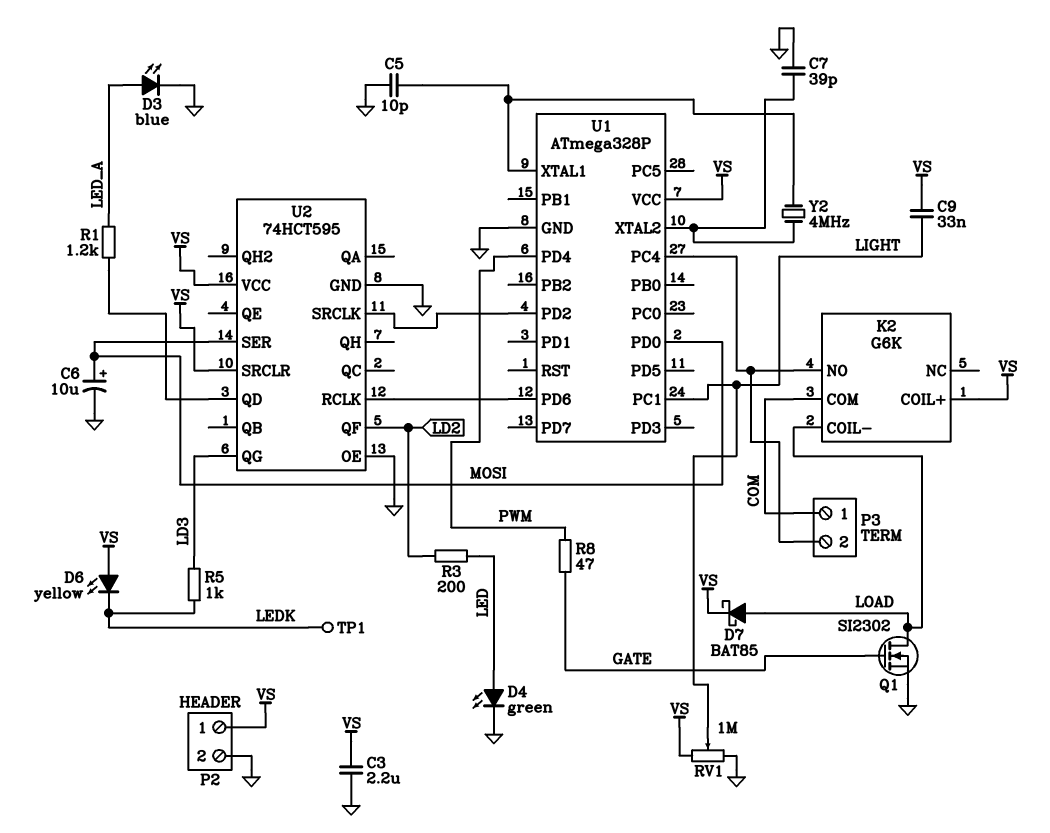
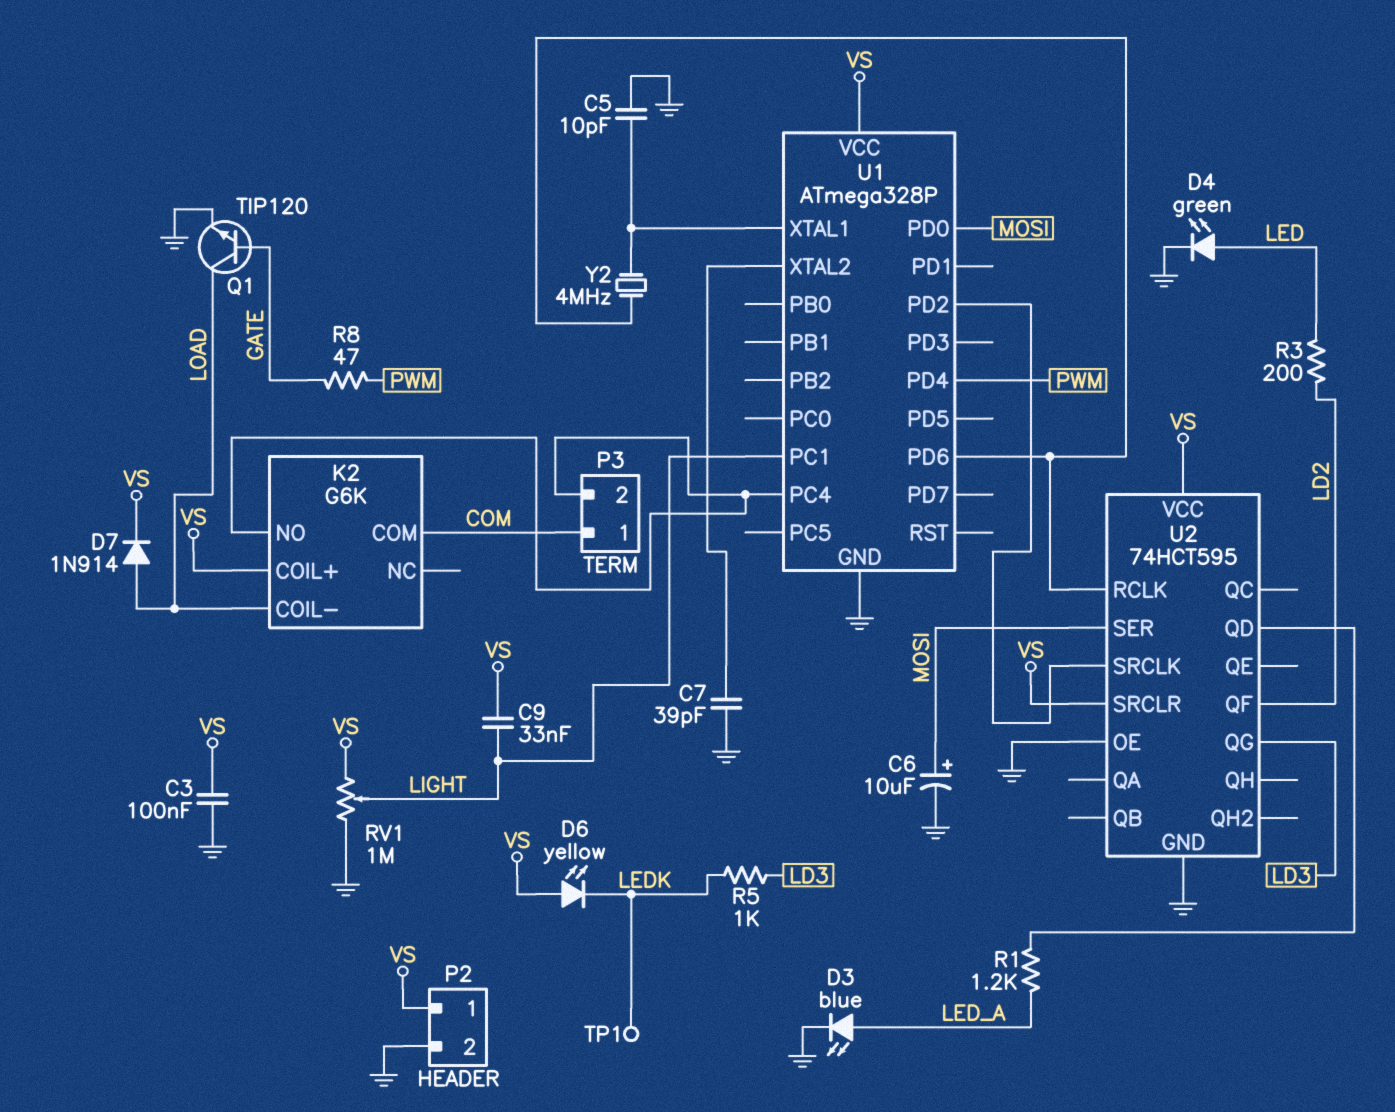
C3: 2.2uF (GND, VS) -> 100nF (GND, VS)
D7: schottky BAT85 (A LOAD, K VS) -> diode 1N914 (A LOAD, K VS)
Q1: NMOS SI2302 (G GATE, D LOAD, S GND) -> NPN TIP120 (B GATE, C LOAD, E GND)
Y2: 4MHz (U1/XTAL1, U1/XTAL2) -> 4MHz (U1/PD6, U1/XTAL1)

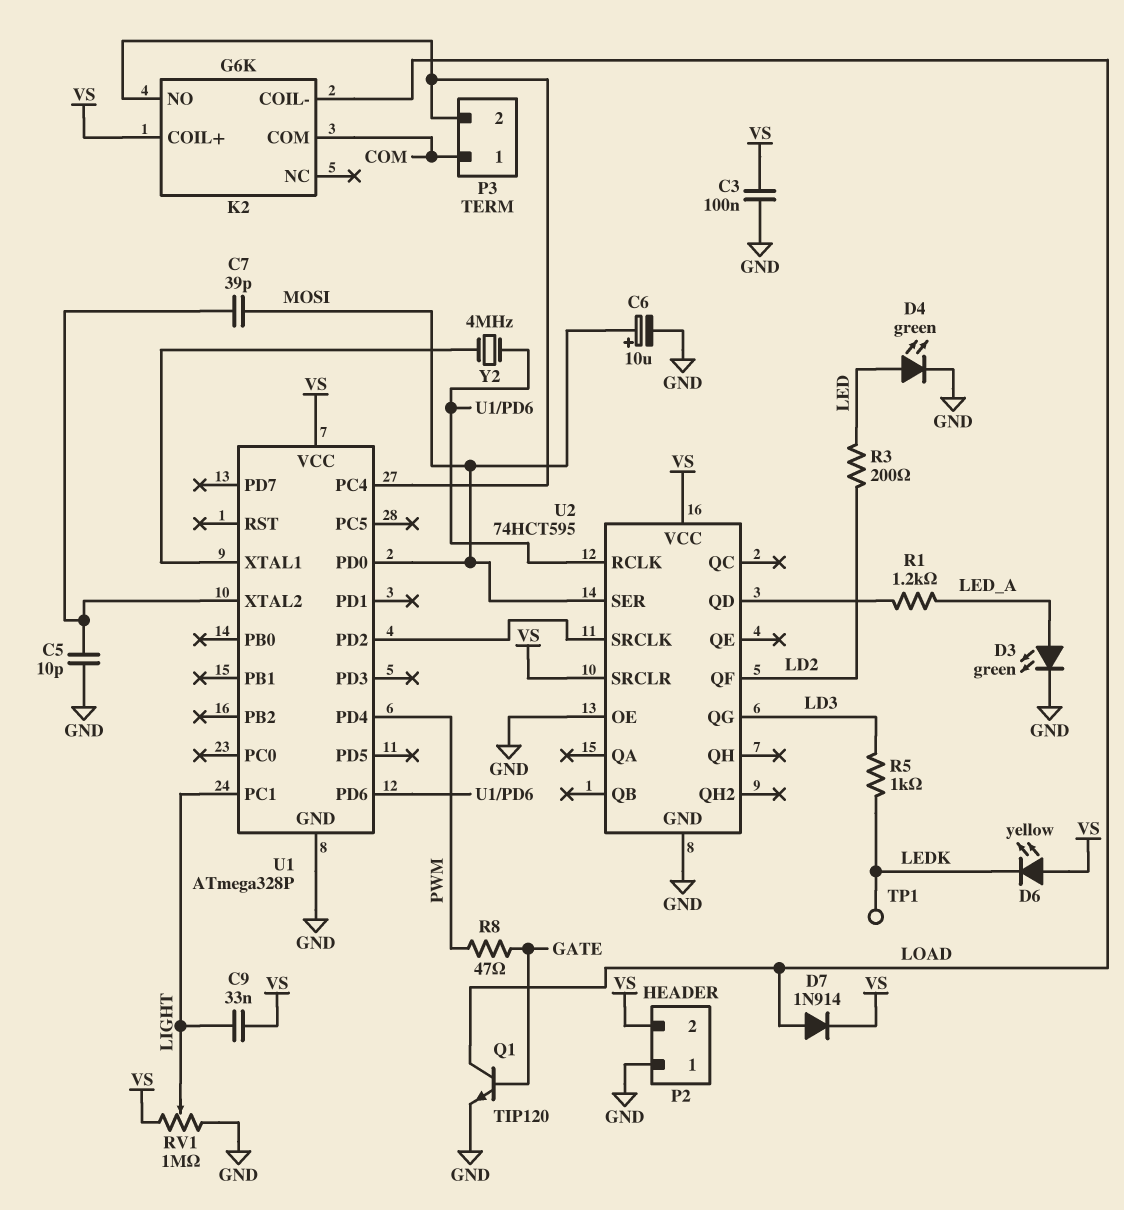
C5: 10pF (GND, U1/XTAL1) -> 10pF (GND, U1/XTAL2)
C7: 39pF (GND, U1/XTAL2) -> 39pF (MOSI, U1/XTAL2)
D3: LED blue (A LED_A, K GND) -> LED green (A LED_A, K GND)
P2 pin 1: VS -> GND
P2 pin 2: GND -> VS

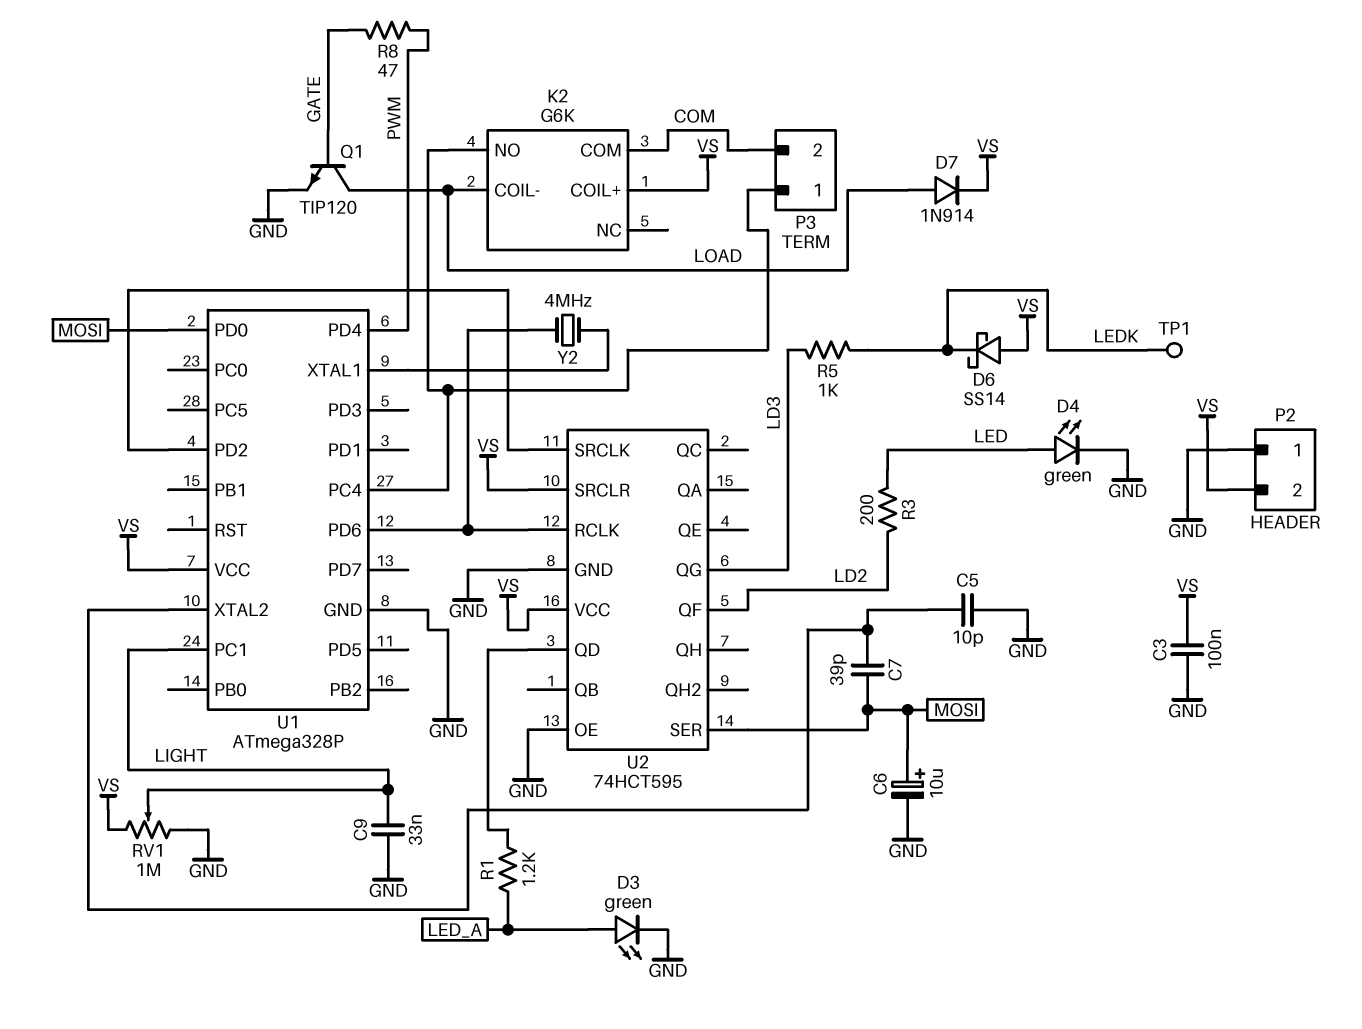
C9: 33nF (LIGHT, VS) -> 33nF (GND, LIGHT)
D6: LED yellow (A VS, K LEDK) -> schottky SS14 (A VS, K LEDK)
P3 pin 1: COM -> K2/NO
P3 pin 2: K2/NO -> COM

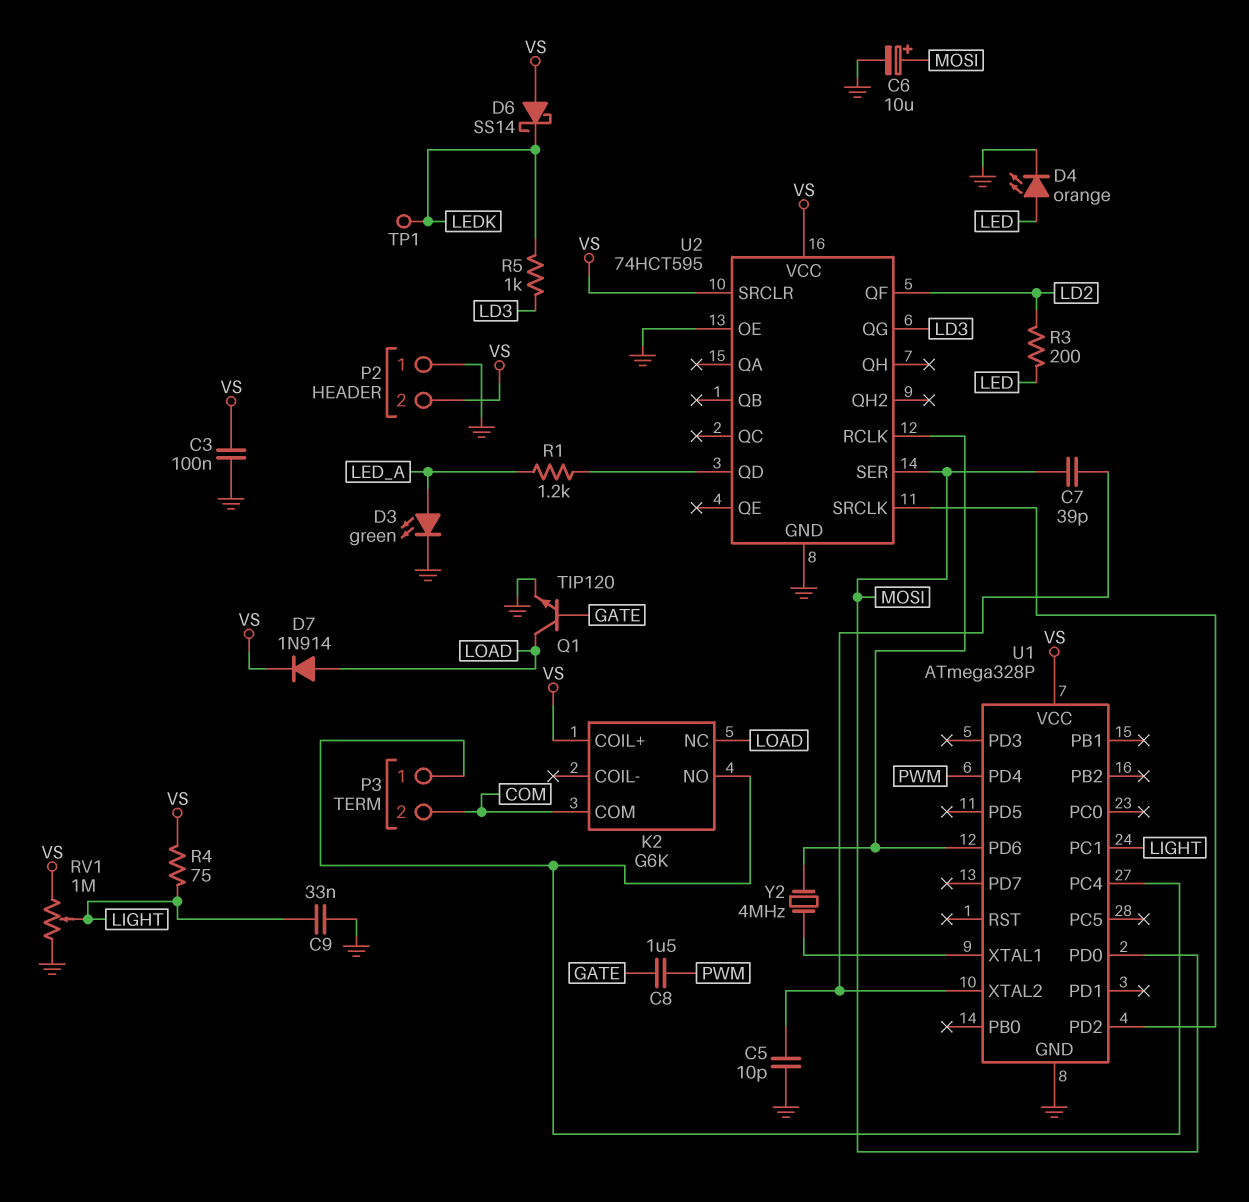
C8: none -> 1.5uF (GATE, PWM)
D4: LED green (A LED, K GND) -> LED orange (A LED, K GND)
K2 pin COIL-: LOAD -> none
K2 pin NC: none -> LOAD
R4: none -> 75 (LIGHT, VS)
R8: 47 (GATE, PWM) -> none

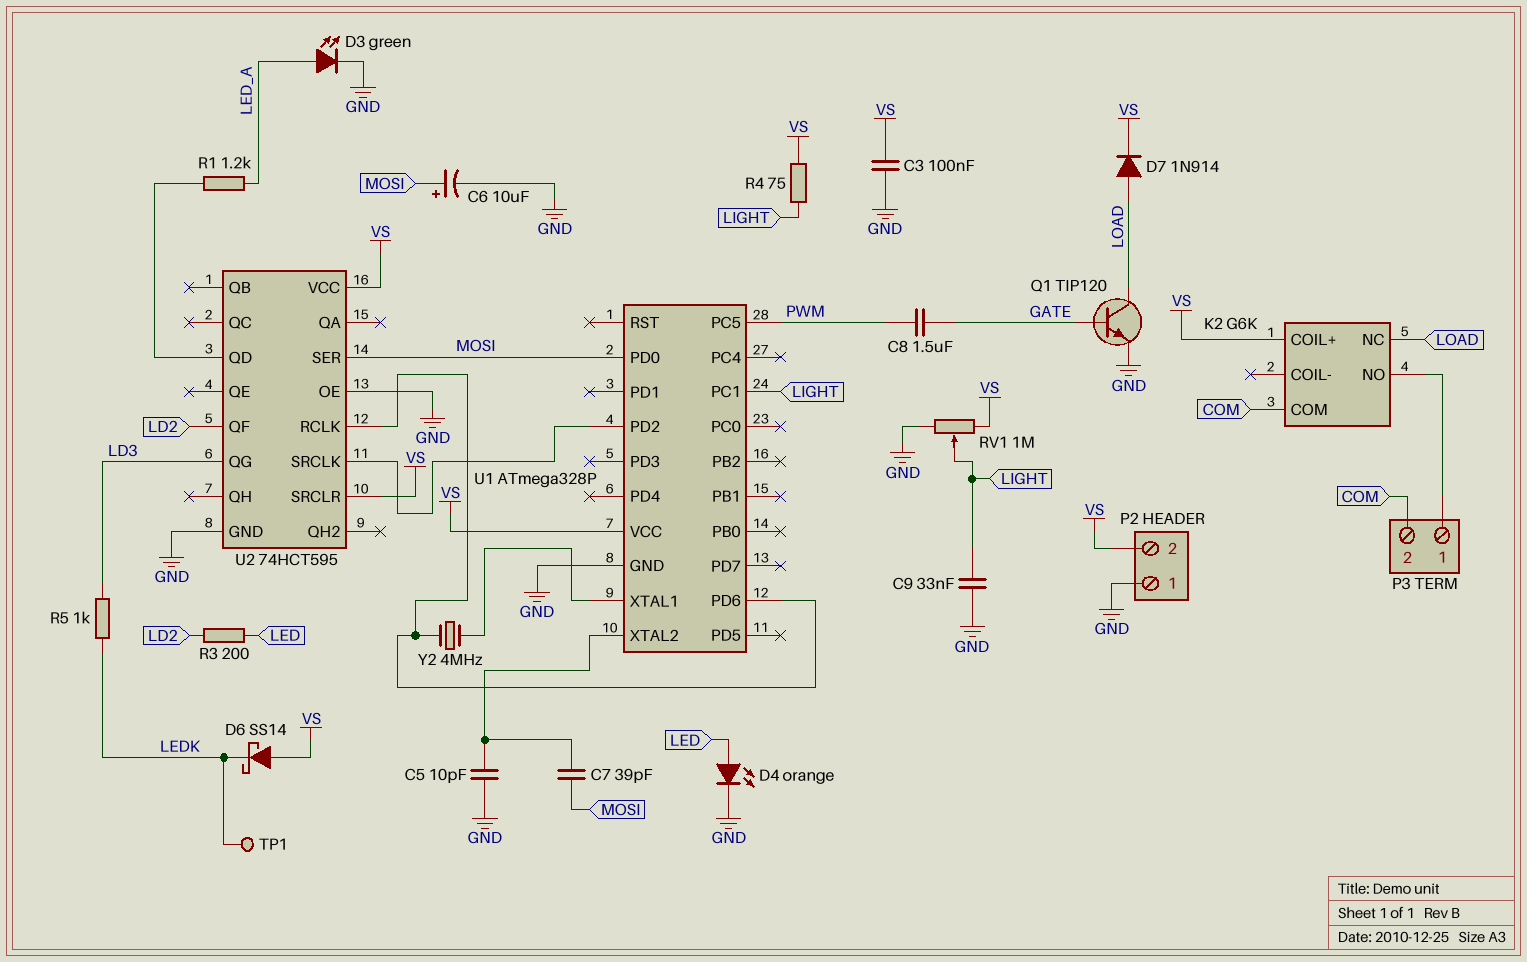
U1 pin PC4: K2/NO -> none
U1 pin PC5: none -> PWM
U1 pin PD4: PWM -> none

